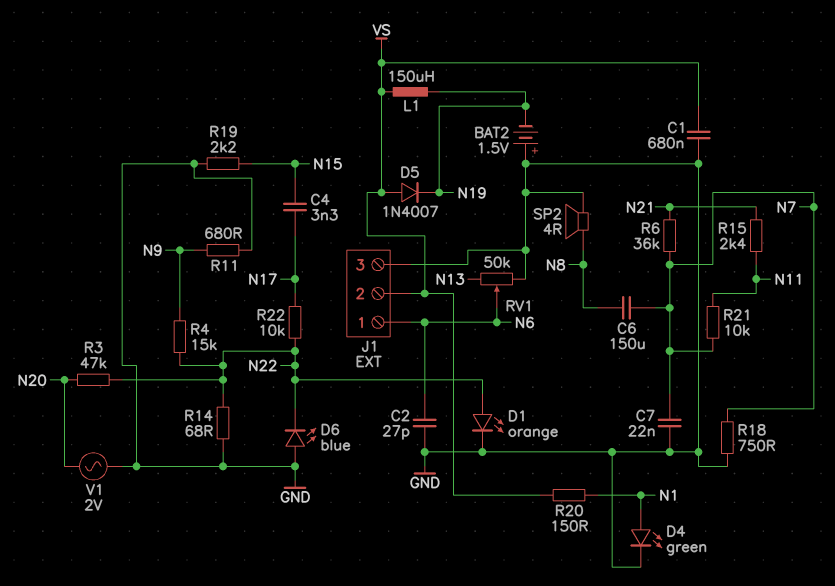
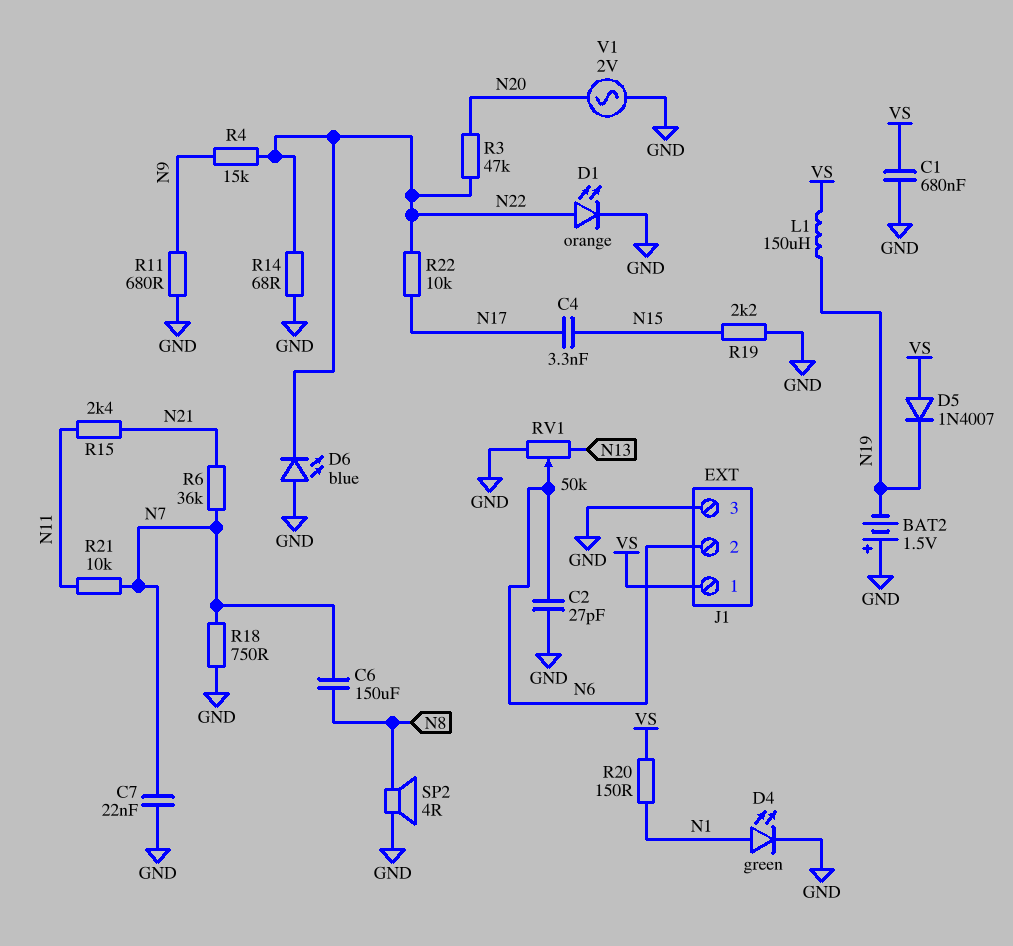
J1 pin 1: N6 -> VS
J1 pin 2: VS -> N6

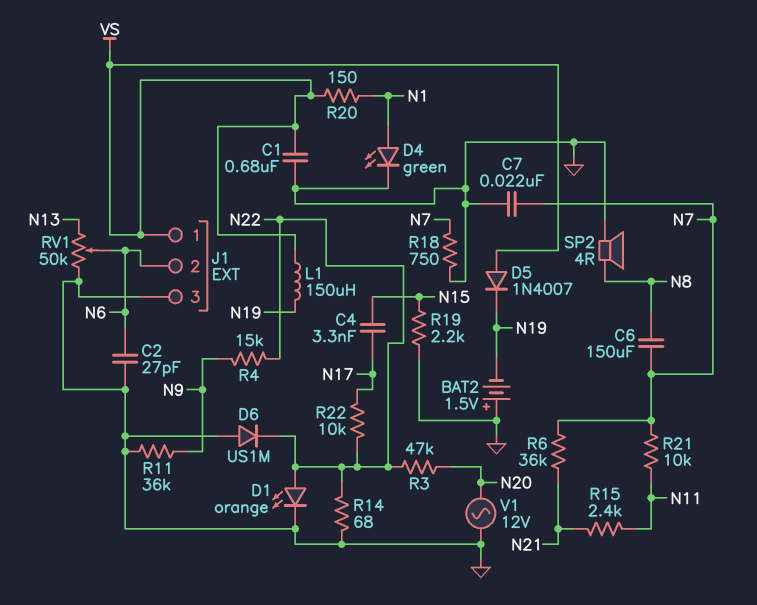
D6: LED blue (A GND, K N22) -> diode US1M (A GND, K N22)
R11: 680 (GND, N9) -> 36k (GND, N9)
V1: AC 2V (GND, N20) -> AC 12V (GND, N20)

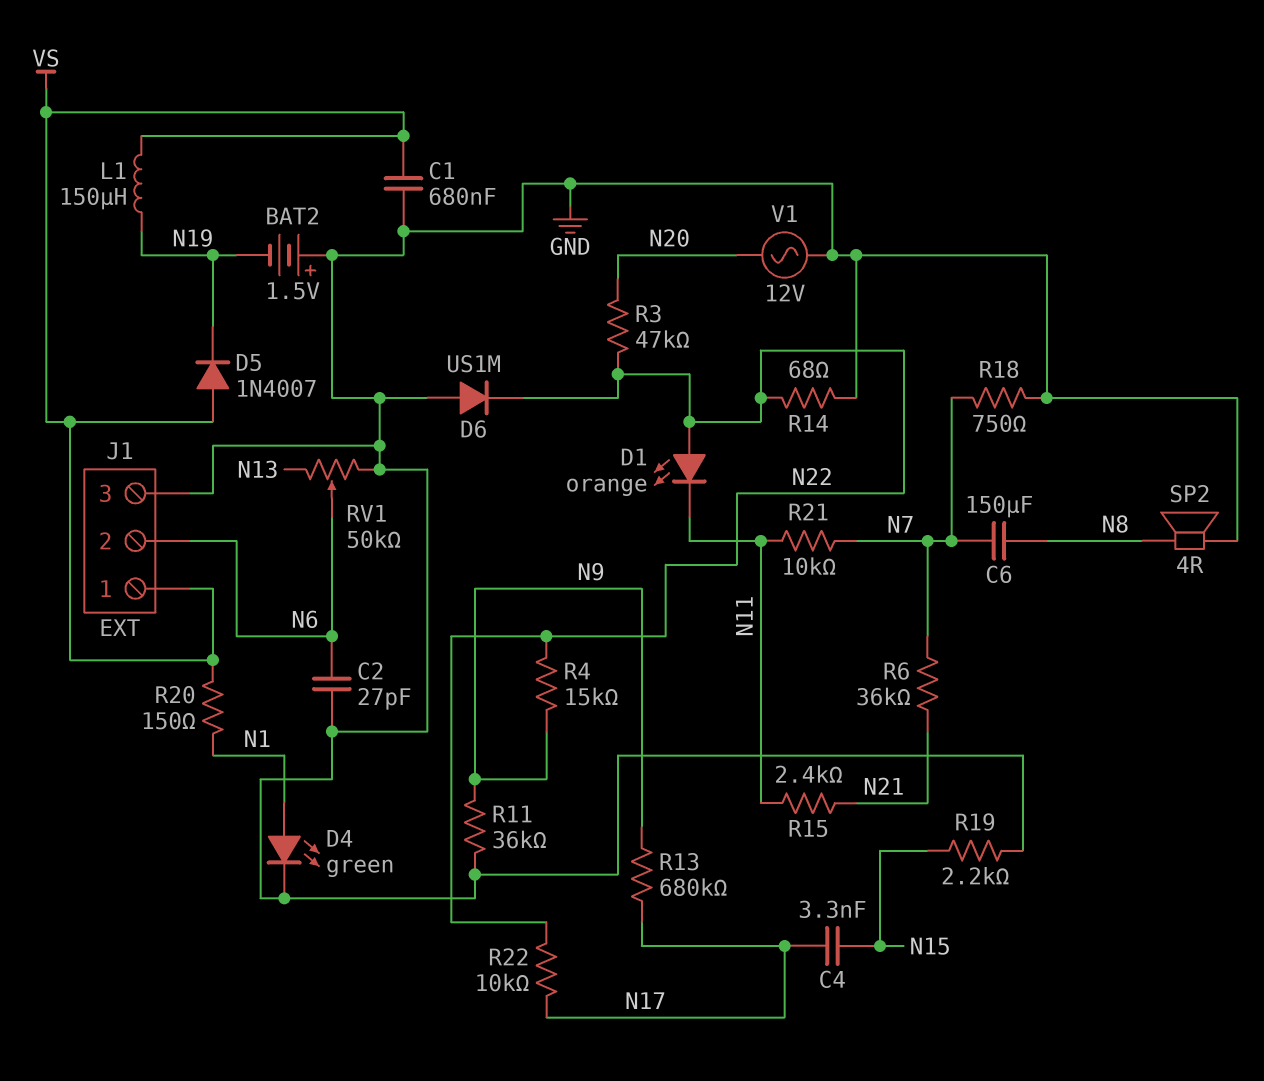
C7: 22nF (GND, N7) -> none
D1: LED orange (A N22, K GND) -> LED orange (A N22, K N11)
R13: none -> 680k (N9, N17)

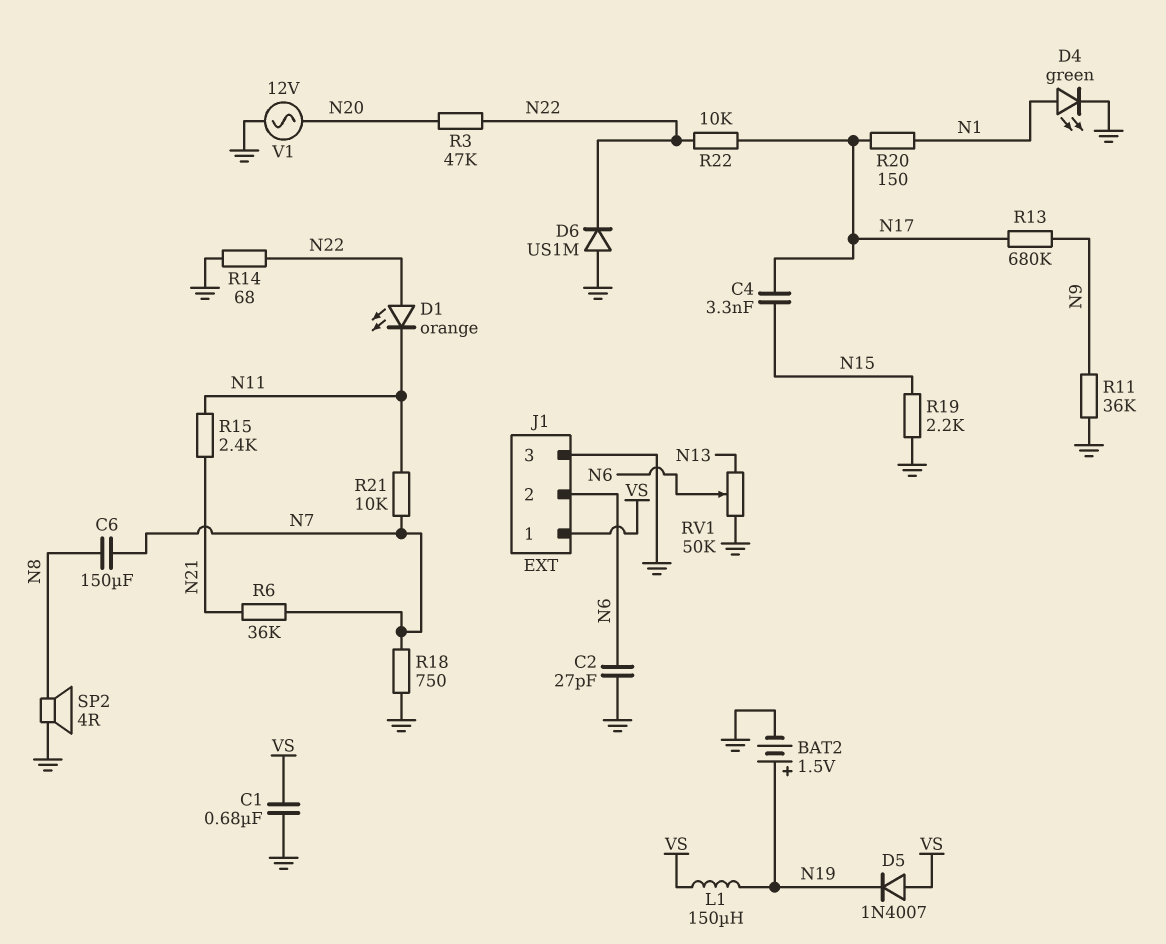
BAT2: 1.5V (plus GND, minus N19) -> 1.5V (plus N19, minus GND)
R4: 15k (N9, N22) -> none
R20: 150 (N1, VS) -> 150 (N1, N17)

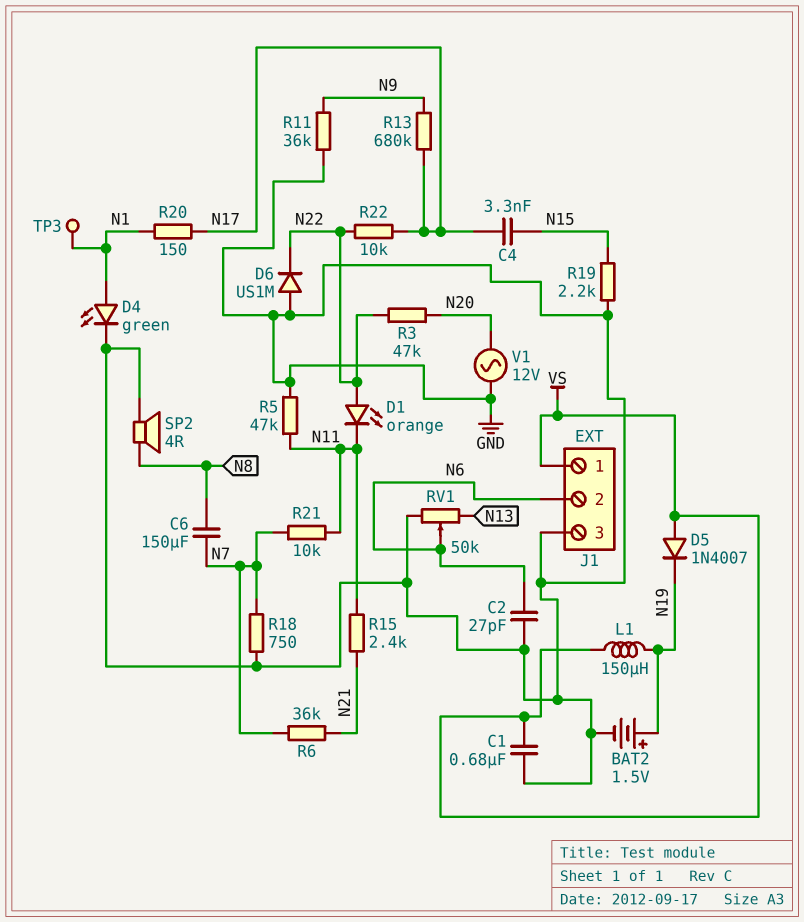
R5: none -> 47k (GND, N11)
R14: 68 (GND, N22) -> none
TP3: none -> test point (N1)

